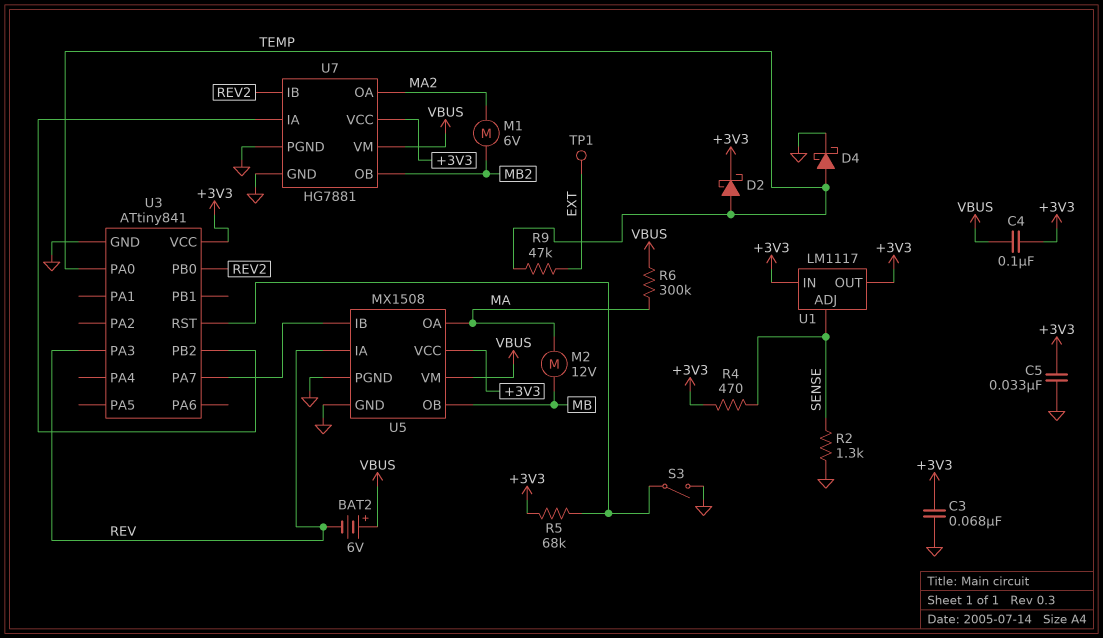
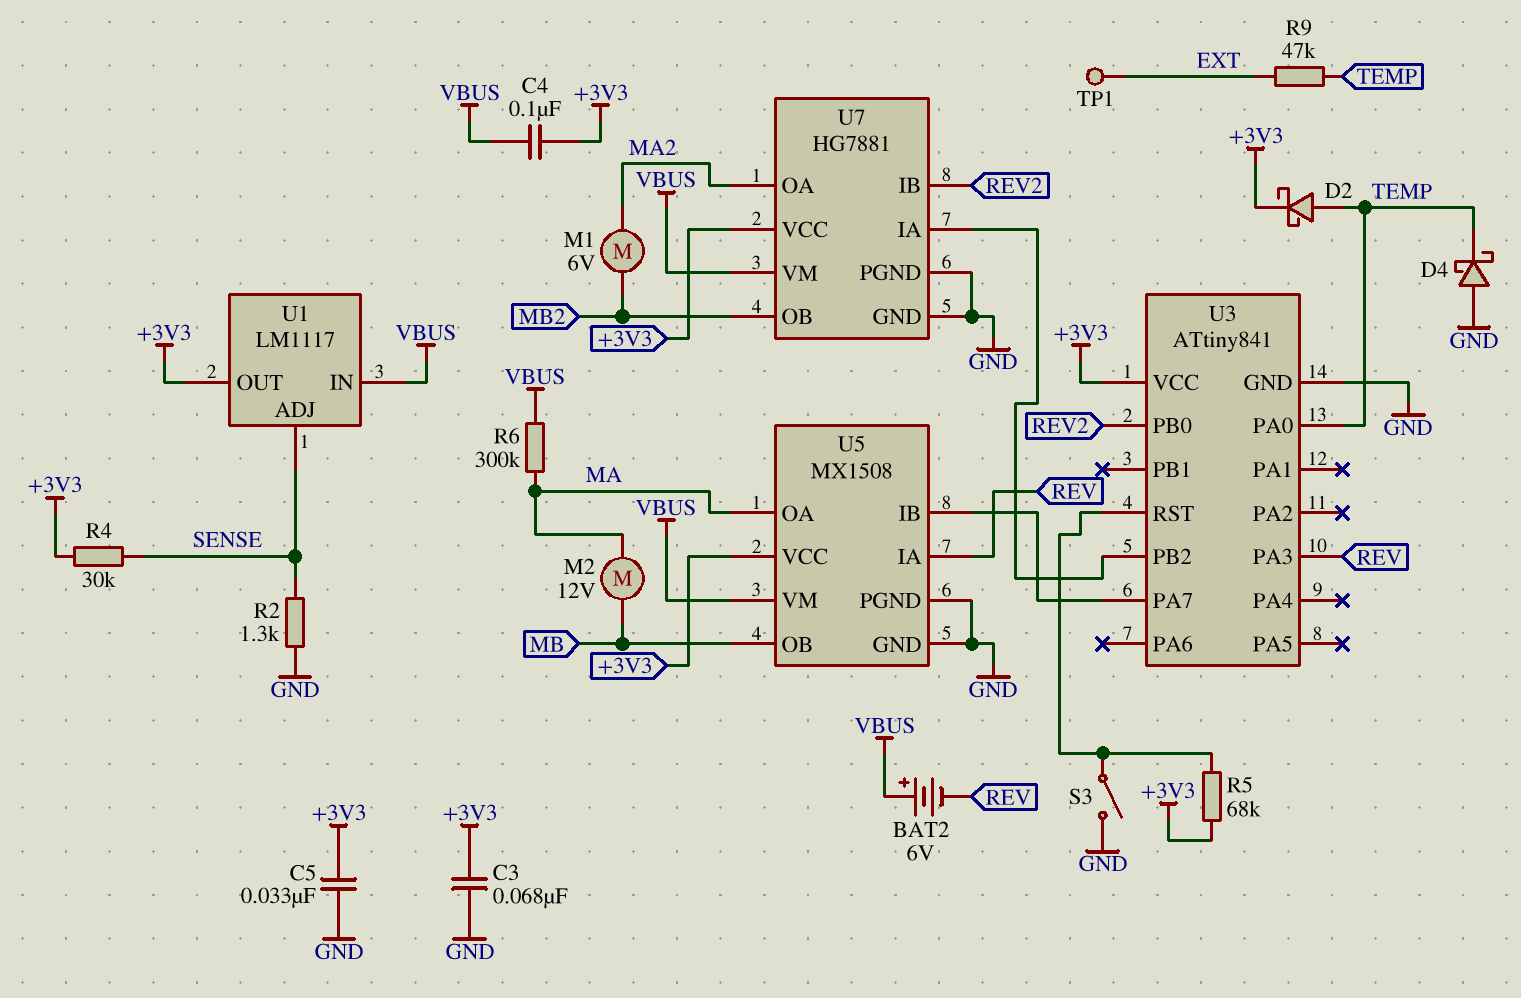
D4: schottky (A TEMP, K GND) -> schottky (A GND, K TEMP)
R4: 470 (+3V3, SENSE) -> 30k (+3V3, SENSE)
U1 pin IN: +3V3 -> VBUS

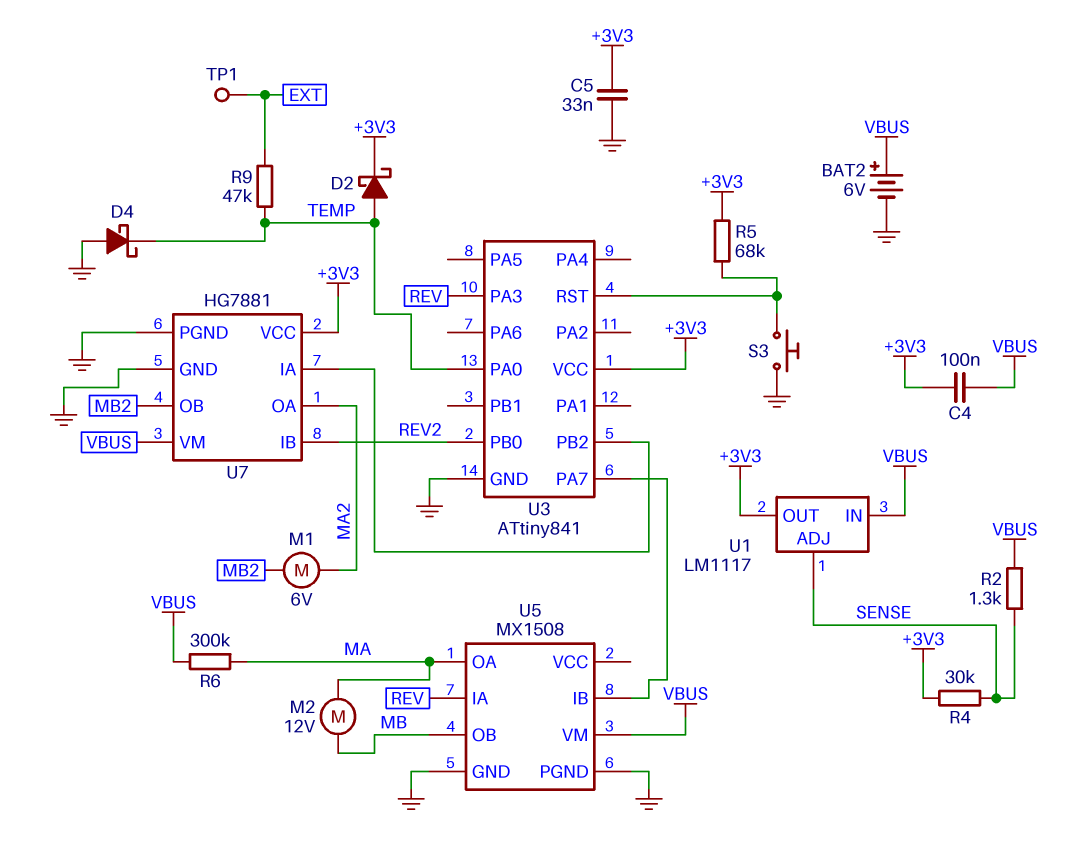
BAT2: 6V (plus VBUS, minus REV) -> 6V (plus VBUS, minus GND)
C3: 68nF (+3V3, GND) -> none
R2: 1.3k (GND, SENSE) -> 1.3k (SENSE, VBUS)
S3: switch (GND, U3/RST) -> button (GND, U3/RST)
U5 pin VCC: +3V3 -> none

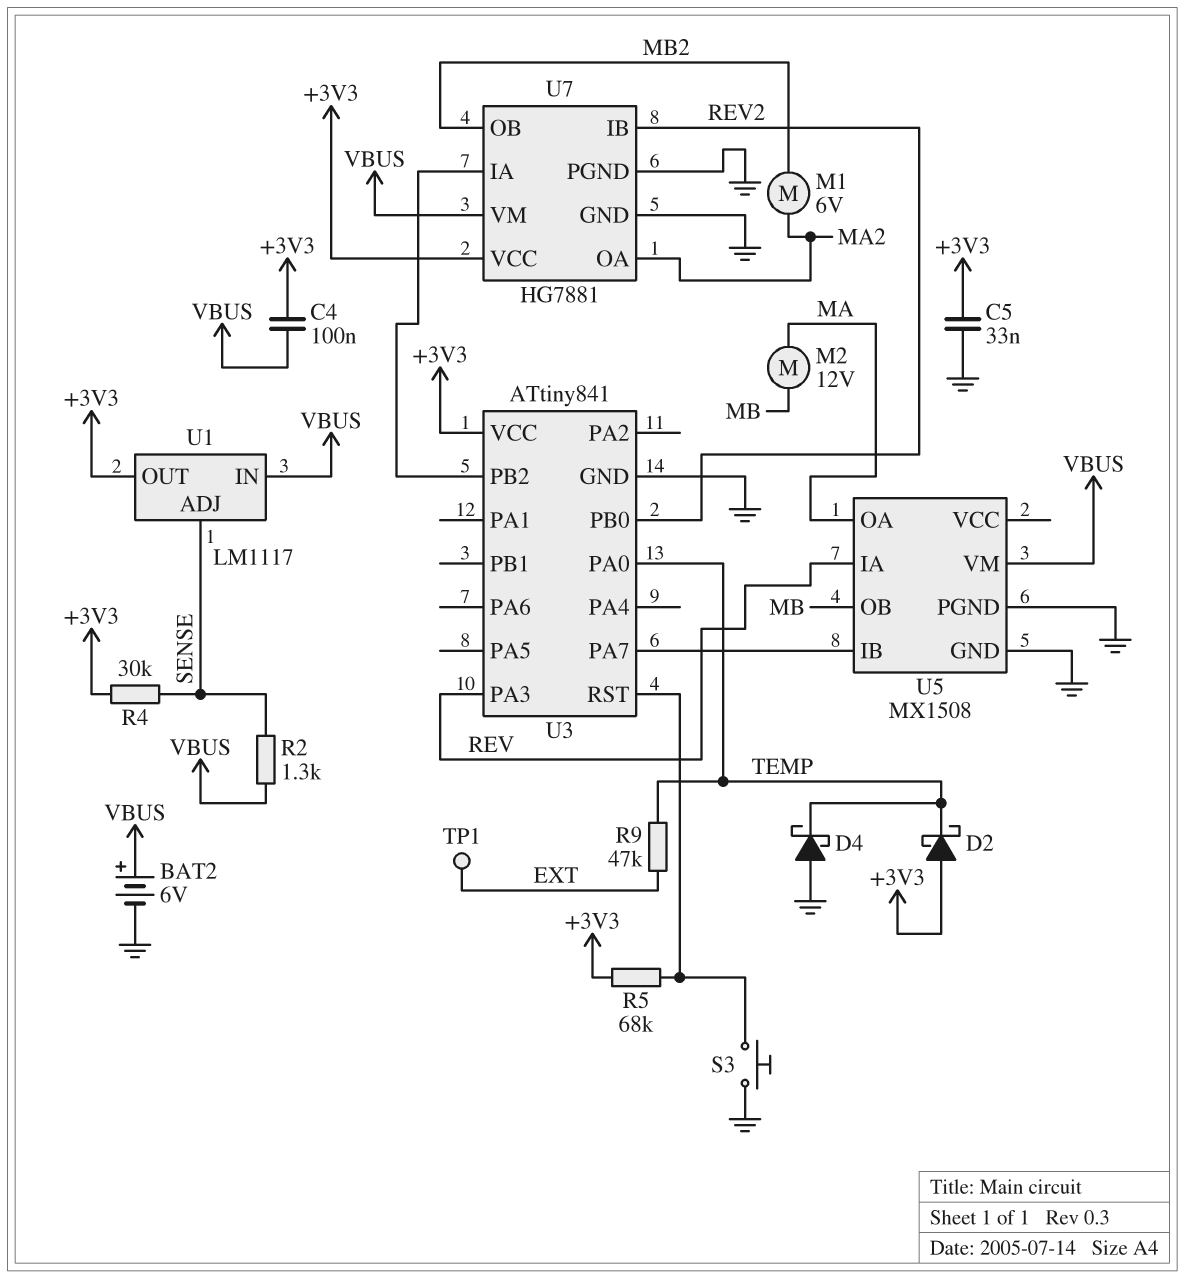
D2: schottky (A TEMP, K +3V3) -> schottky (A +3V3, K TEMP)
R6: 300k (MA, VBUS) -> none

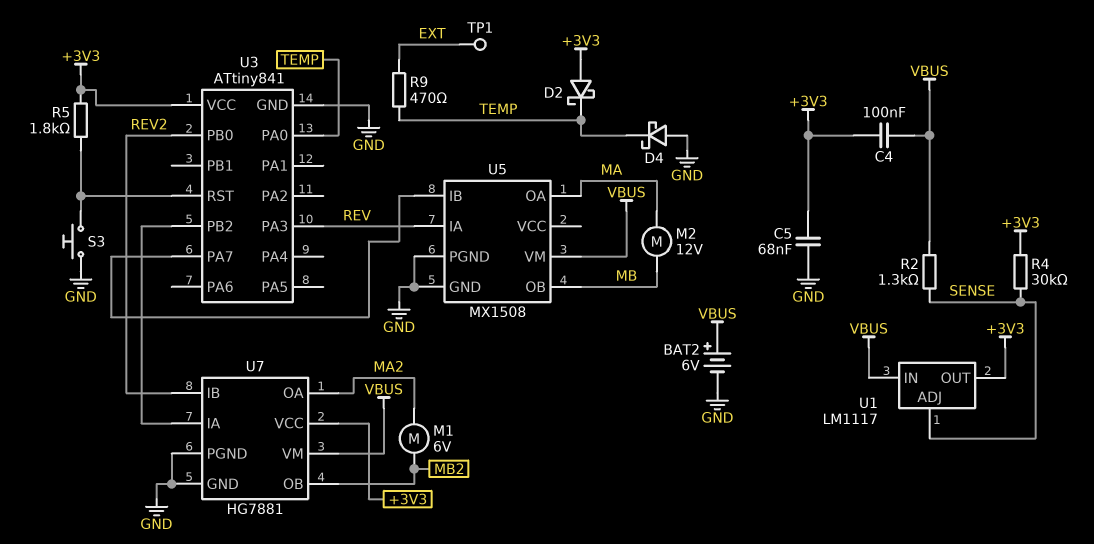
C5: 33nF (+3V3, GND) -> 68nF (+3V3, GND)
R5: 68k (+3V3, U3/RST) -> 1.8k (+3V3, U3/RST)
R9: 47k (EXT, TEMP) -> 470 (EXT, TEMP)

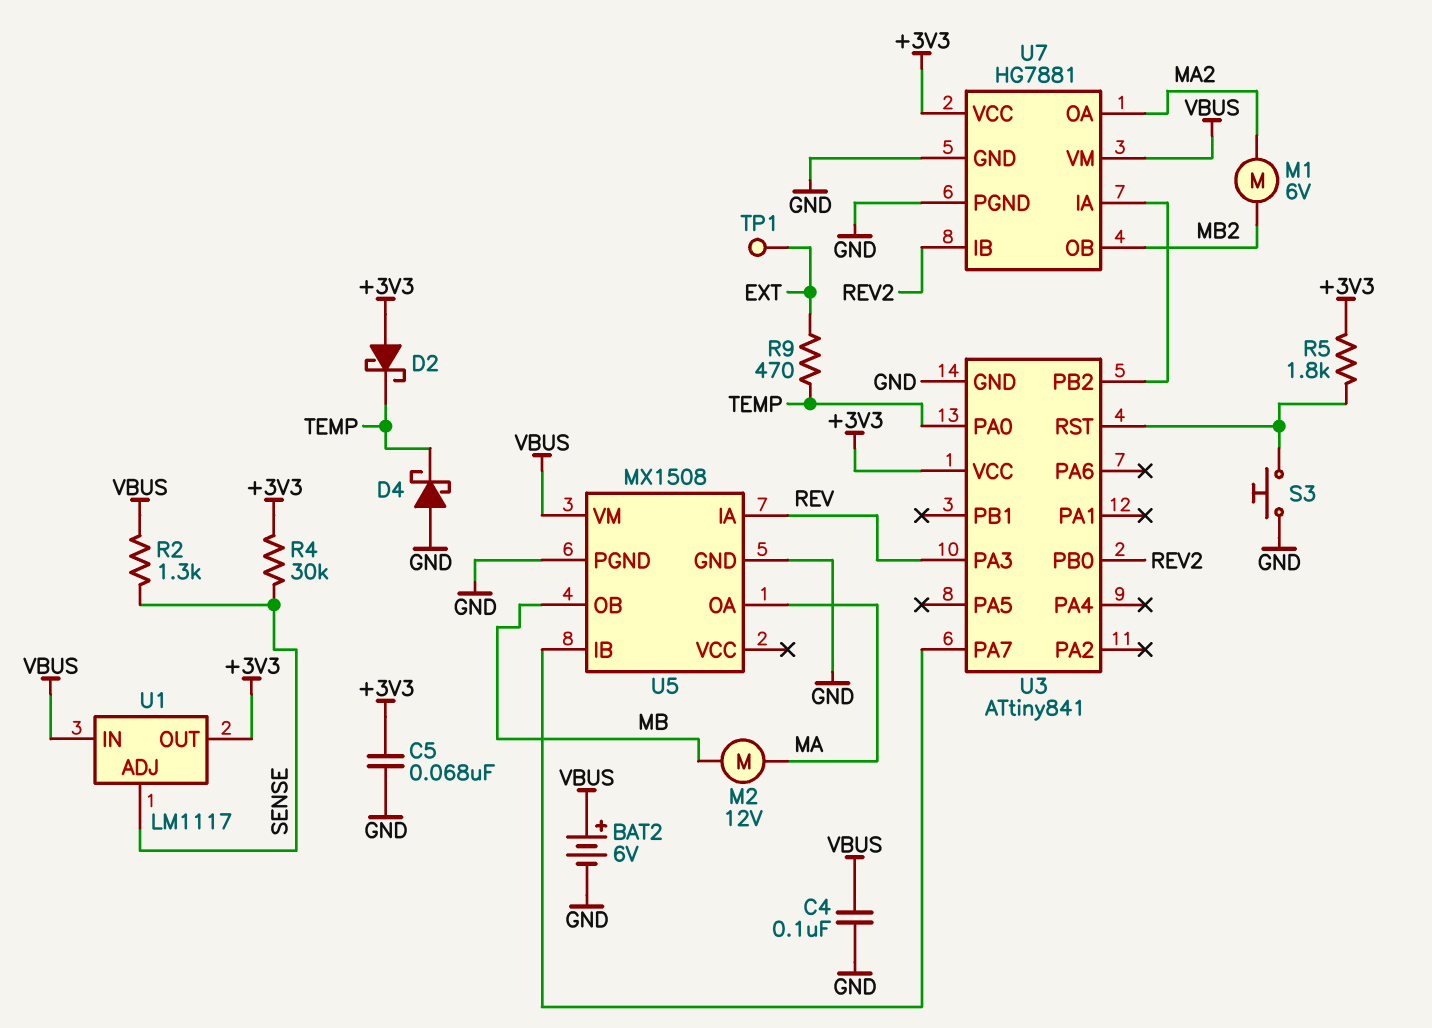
C4: 100nF (+3V3, VBUS) -> 100nF (GND, VBUS)

